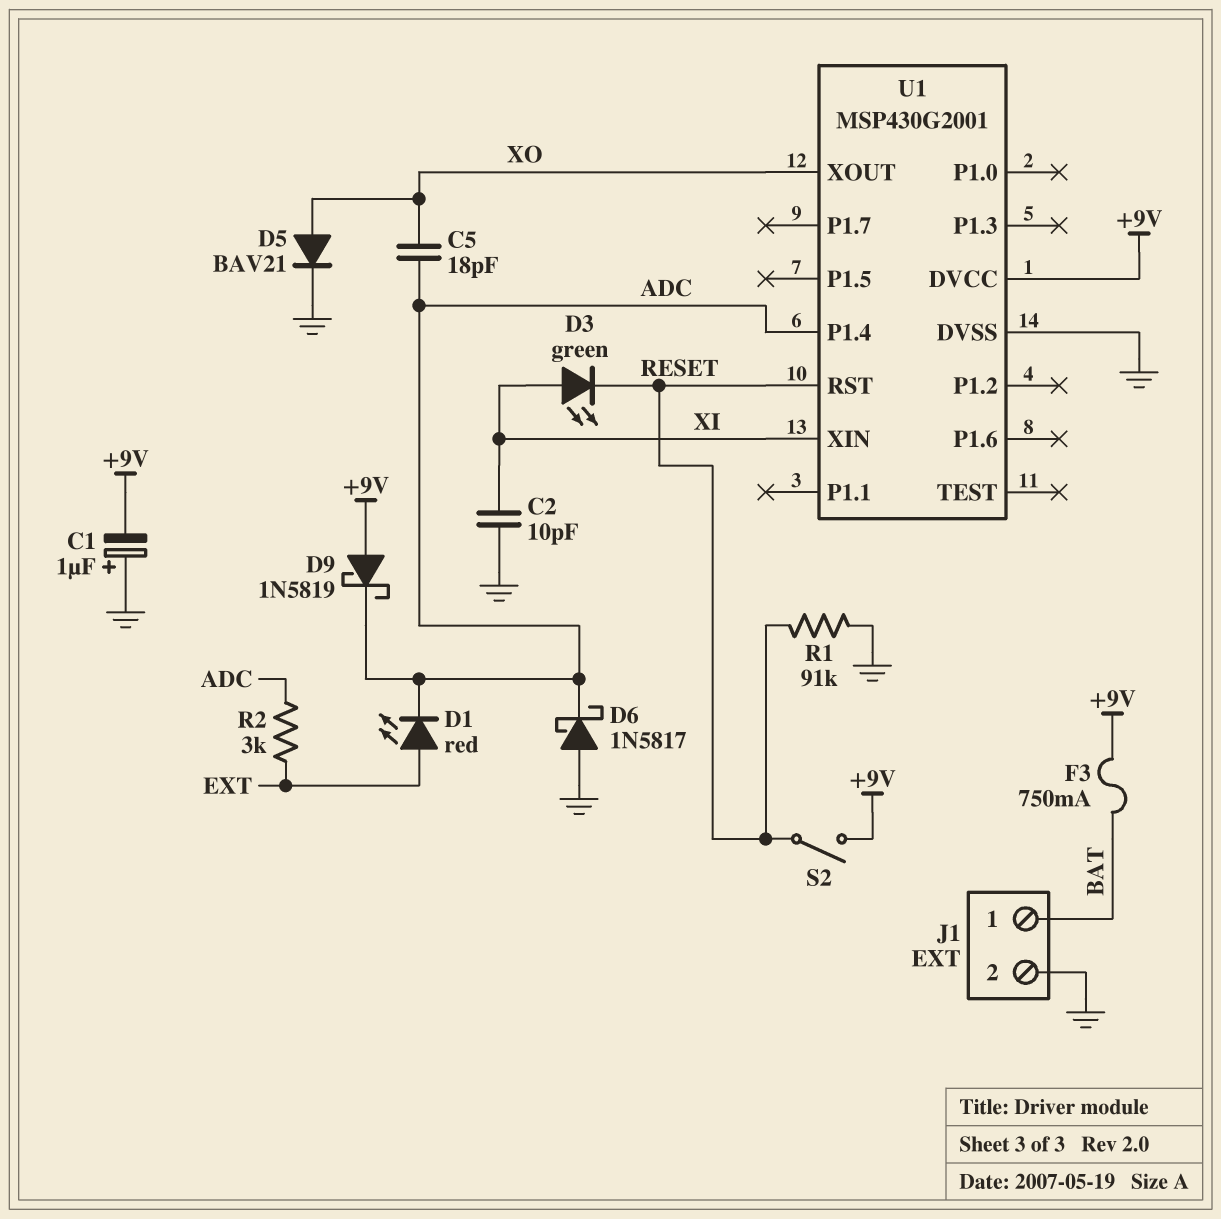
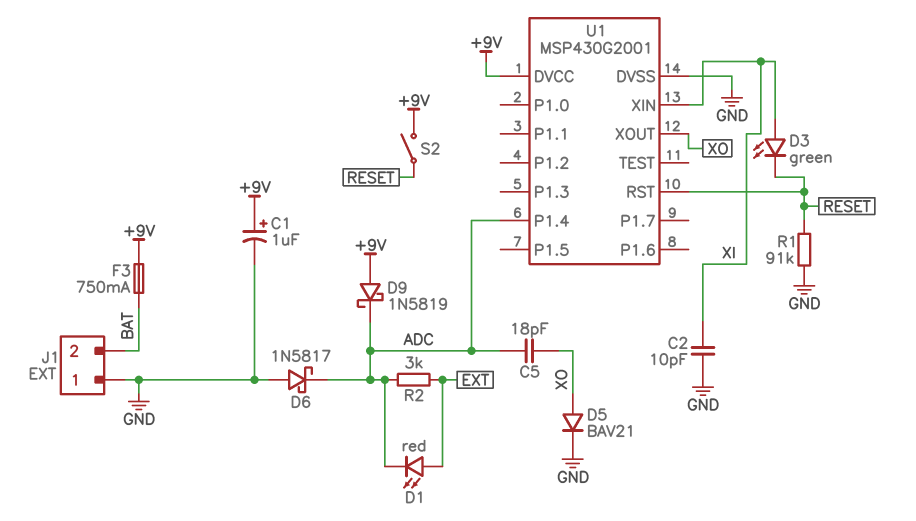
C1: 1uF (plus GND, minus +9V) -> 1uF (plus +9V, minus GND)
J1 pin 1: BAT -> GND
J1 pin 2: GND -> BAT

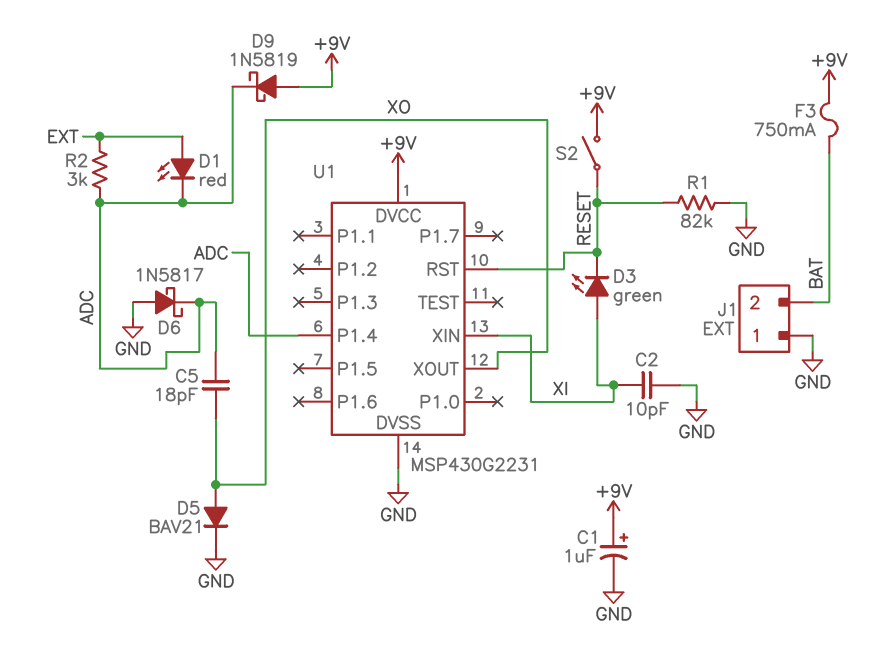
R1: 91k (GND, RESET) -> 82k (GND, RESET)
U1: MSP430G2001 -> MSP430G2231

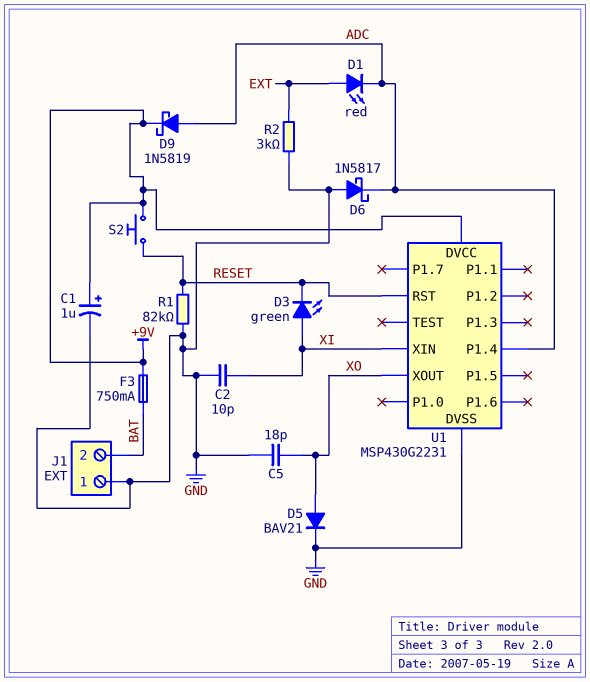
C5: 18pF (ADC, XO) -> 18pF (GND, XO)
D9: schottky 1N5819 (A +9V, K ADC) -> schottky 1N5819 (A ADC, K +9V)
R2: 3k (ADC, EXT) -> 3k (EXT, GND)
S2: switch (+9V, RESET) -> button (+9V, RESET)

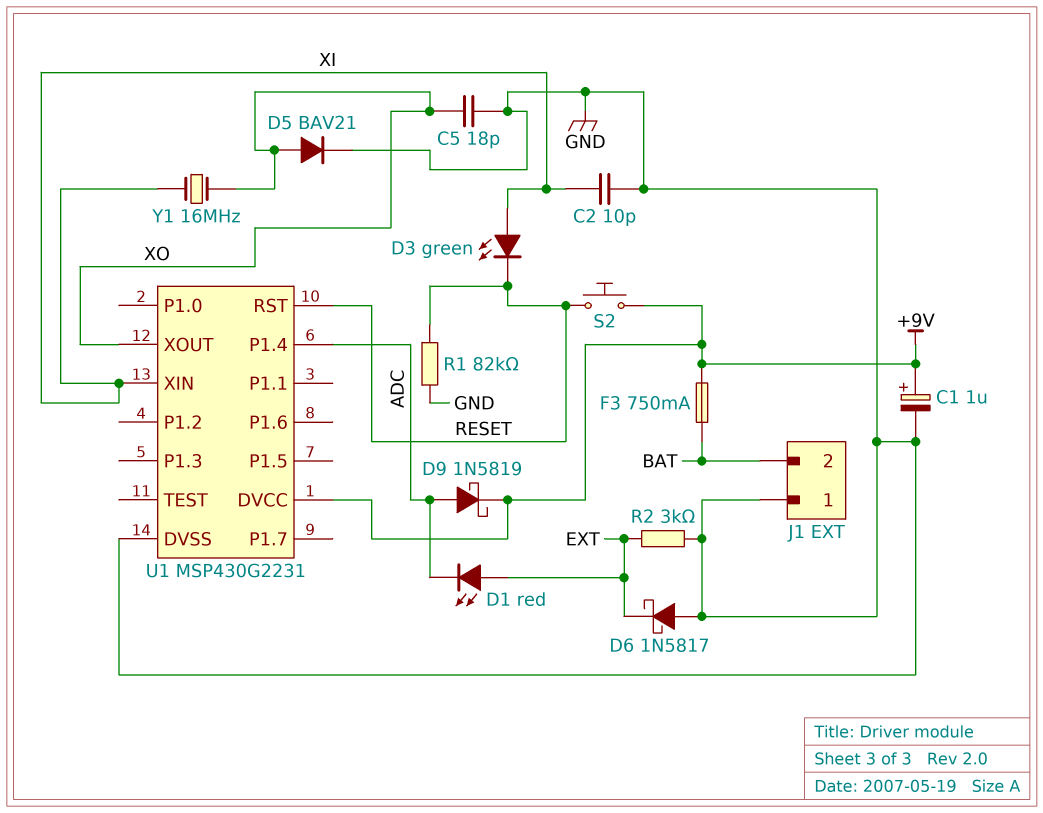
D6: schottky 1N5817 (A GND, K ADC) -> schottky 1N5817 (A GND, K EXT)
Y1: none -> 16MHz (XI, XO)

